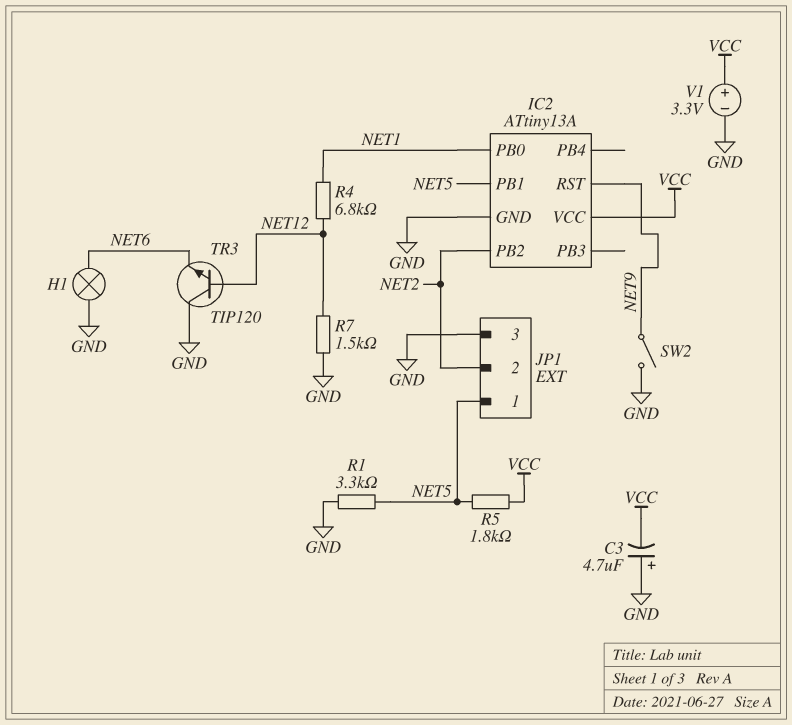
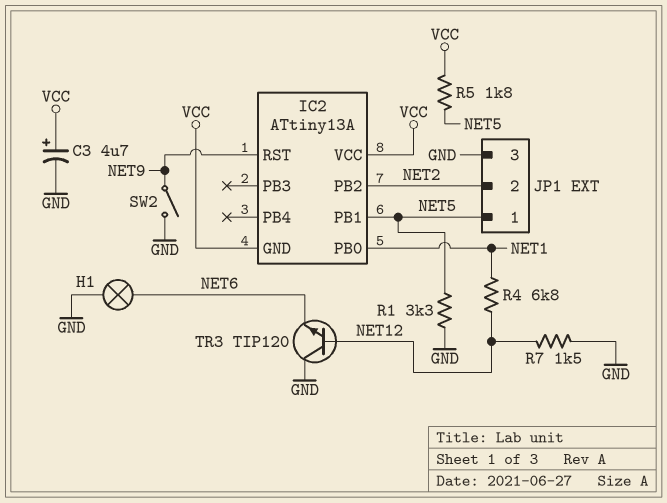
C3: 4.7uF (plus GND, minus VCC) -> 4.7uF (plus VCC, minus GND)
IC2 pin GND: GND -> VCC
V1: 3.3V (plus VCC, minus GND) -> none

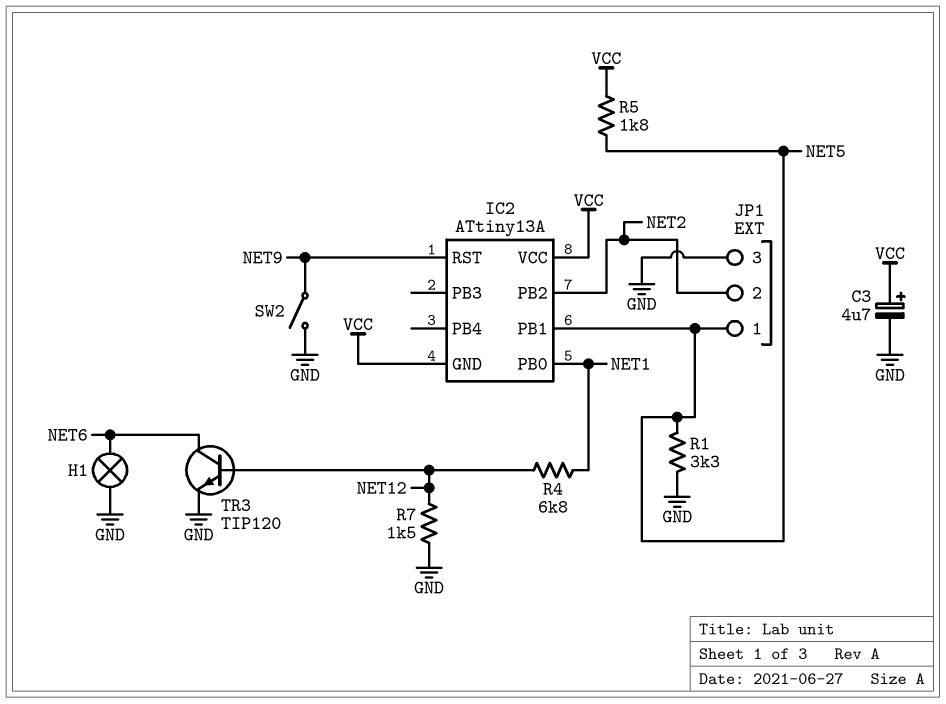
TR3: NPN TIP120 (B NET12, C GND, E NET6) -> NPN TIP120 (B NET12, C NET6, E GND)

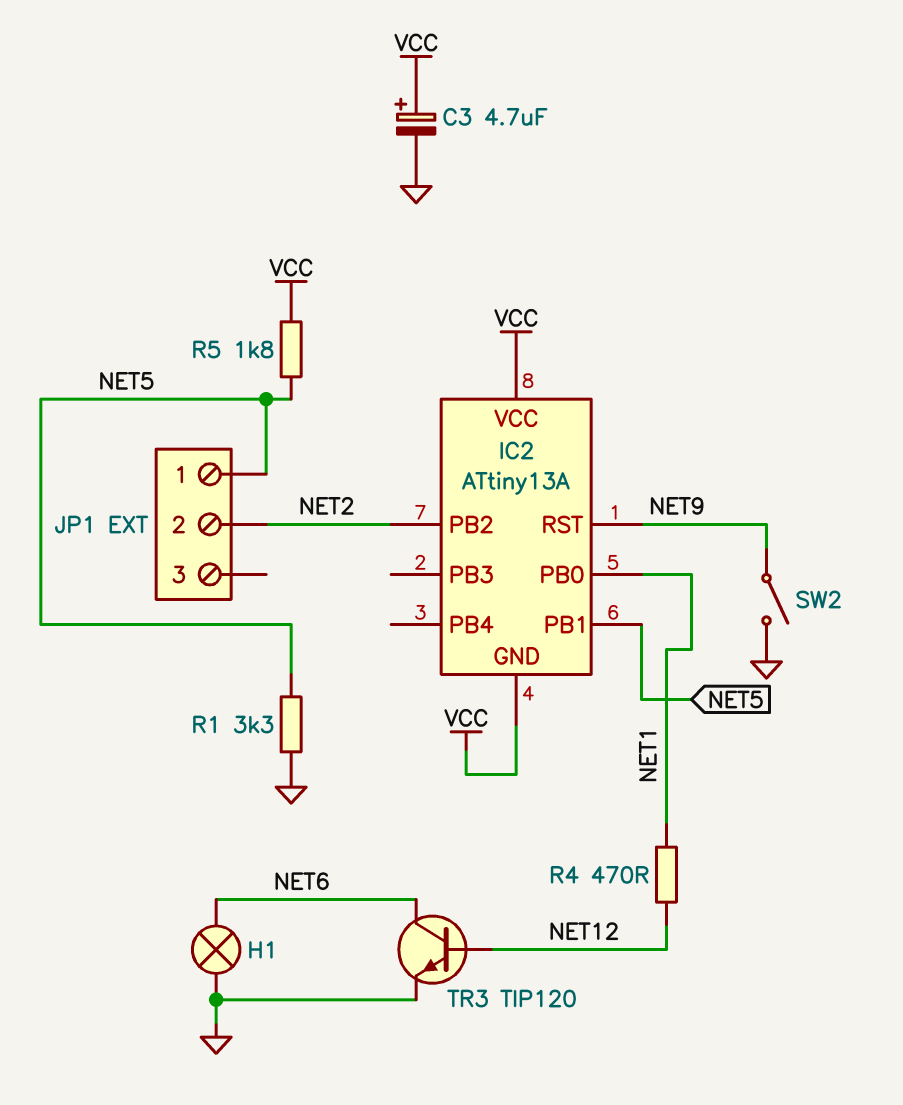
JP1 pin 3: GND -> none
R4: 6.8k (NET1, NET12) -> 470 (NET1, NET12)
R7: 1.5k (GND, NET12) -> none

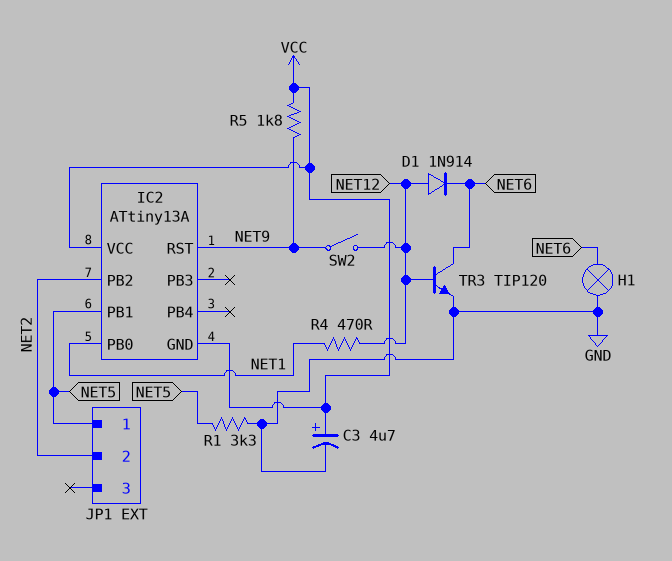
D1: none -> diode 1N914 (A NET12, K NET6)
R5: 1.8k (NET5, VCC) -> 1.8k (NET9, VCC)
SW2: switch (GND, NET9) -> switch (NET9, NET12)

